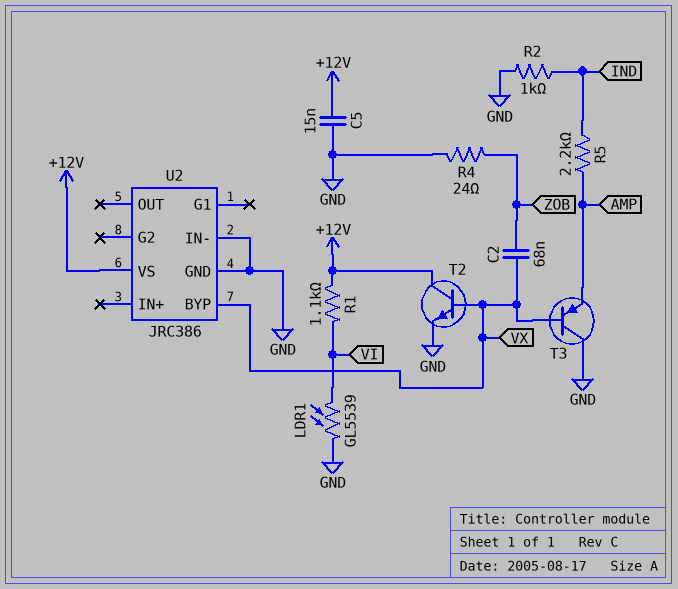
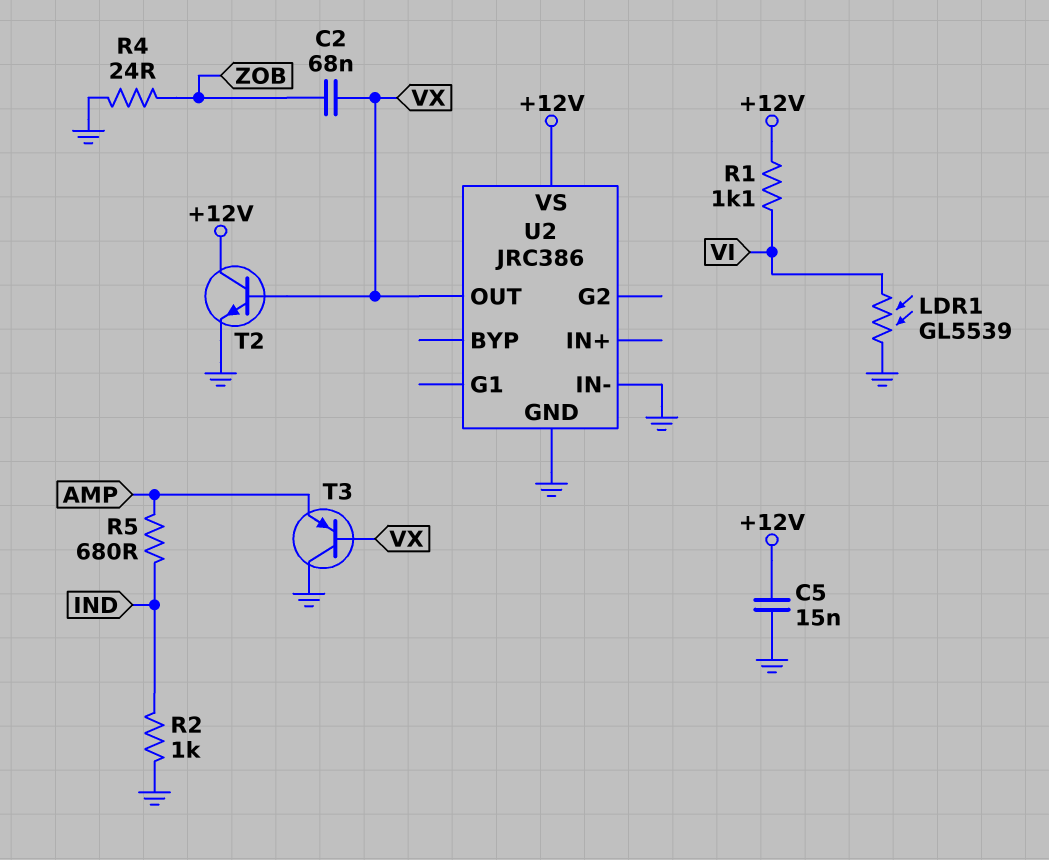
R5: 2.2k (AMP, IND) -> 680 (AMP, IND)
U2 pin BYP: VX -> none
U2 pin OUT: none -> VX

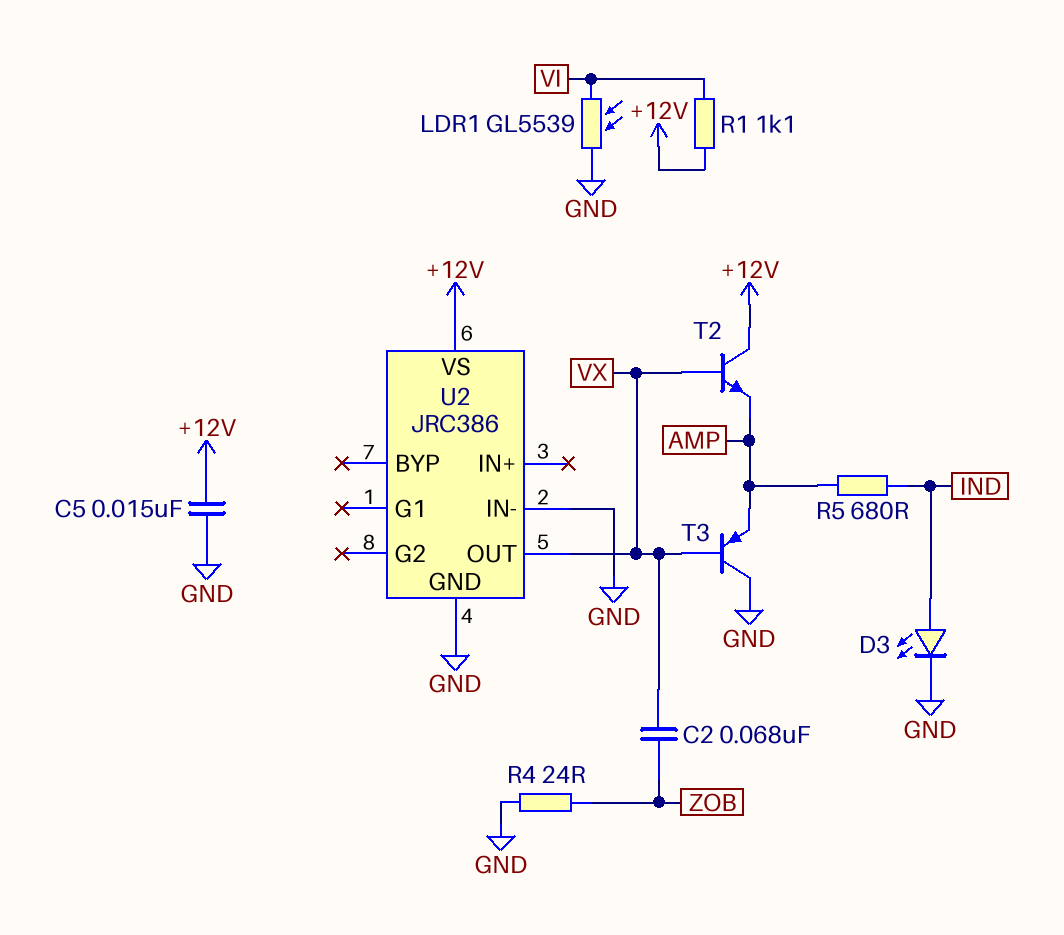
D3: none -> LED (A IND, K GND)
R2: 1k (GND, IND) -> none
T2: NPN (B VX, C +12V, E GND) -> NPN (B VX, C +12V, E AMP)

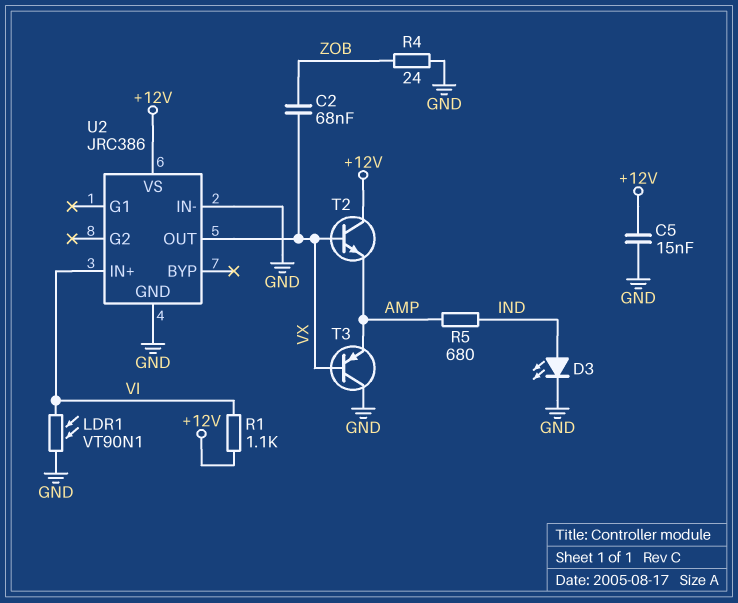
LDR1: GL5539 (GND, VI) -> VT90N1 (GND, VI)
U2 pin IN+: none -> VI

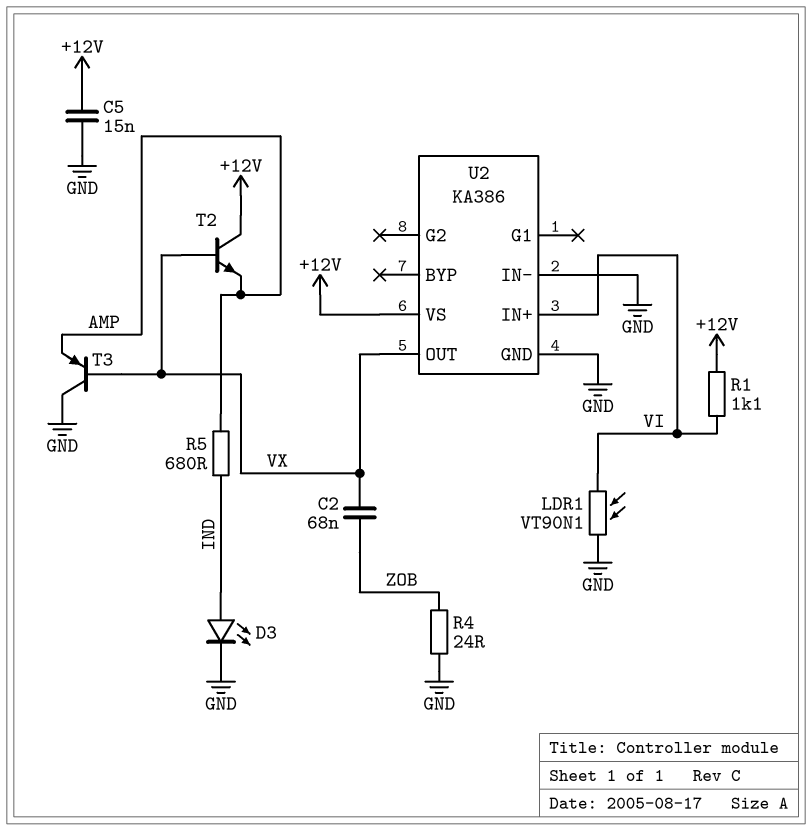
U2: JRC386 -> KA386

